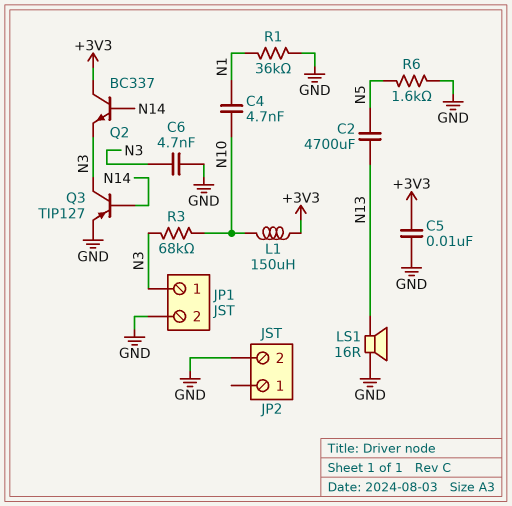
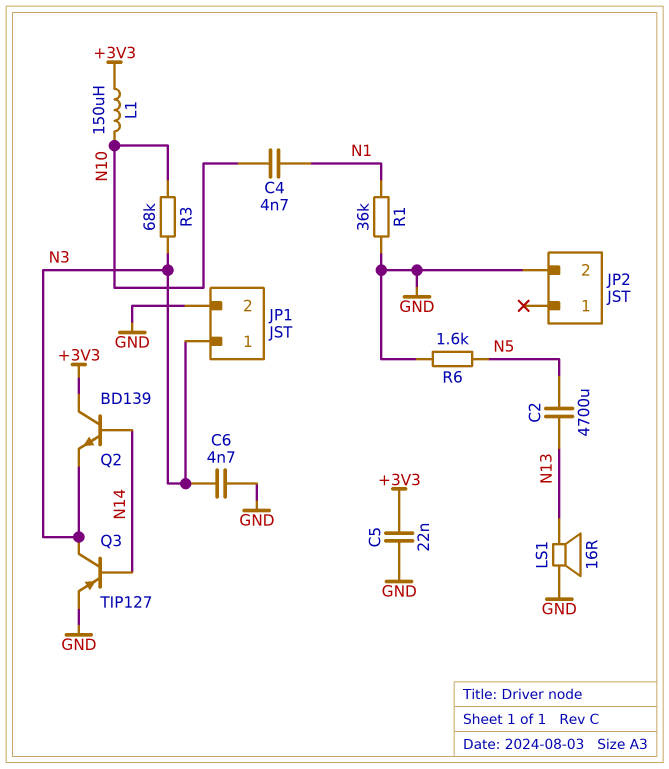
C5: 10nF (+3V3, GND) -> 22nF (+3V3, GND)
Q2: NPN BC337 (B N14, C +3V3, E N3) -> NPN BD139 (B N14, C +3V3, E N3)

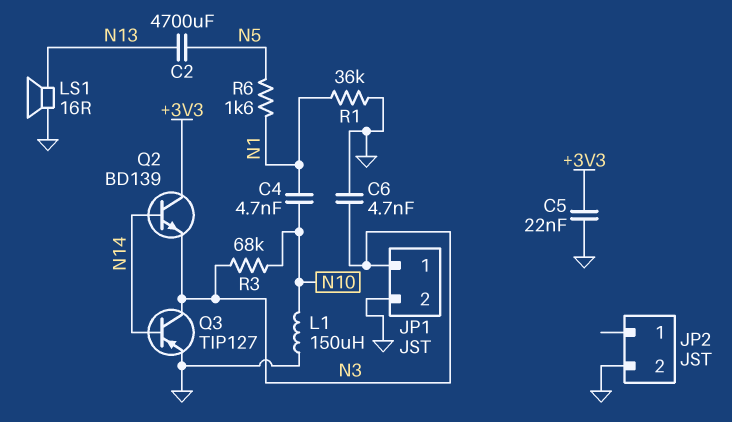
L1: 150uH (+3V3, N10) -> 150uH (GND, N10)
R6: 1.6k (GND, N5) -> 1.6k (N1, N5)

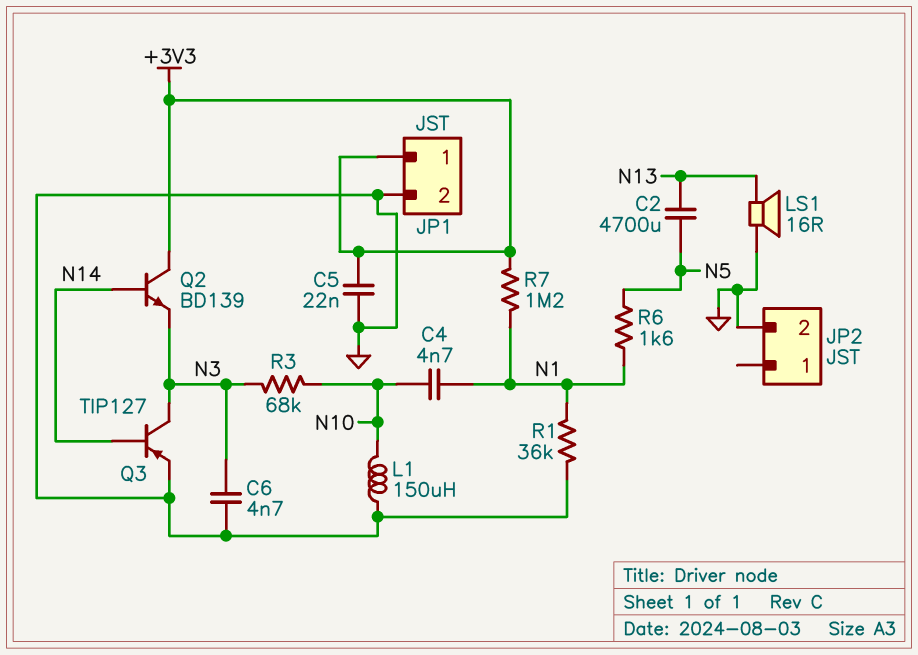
JP1 pin 1: N3 -> +3V3
R7: none -> 1.2M (+3V3, N1)

